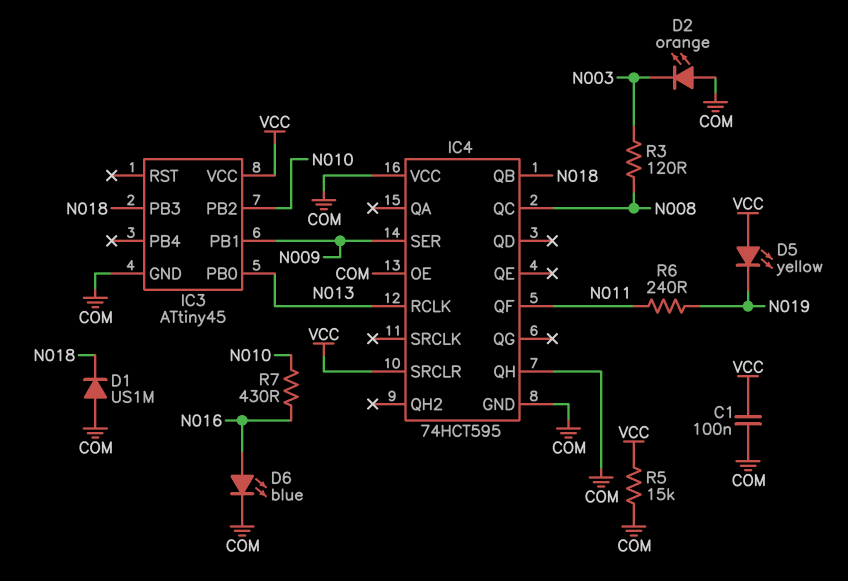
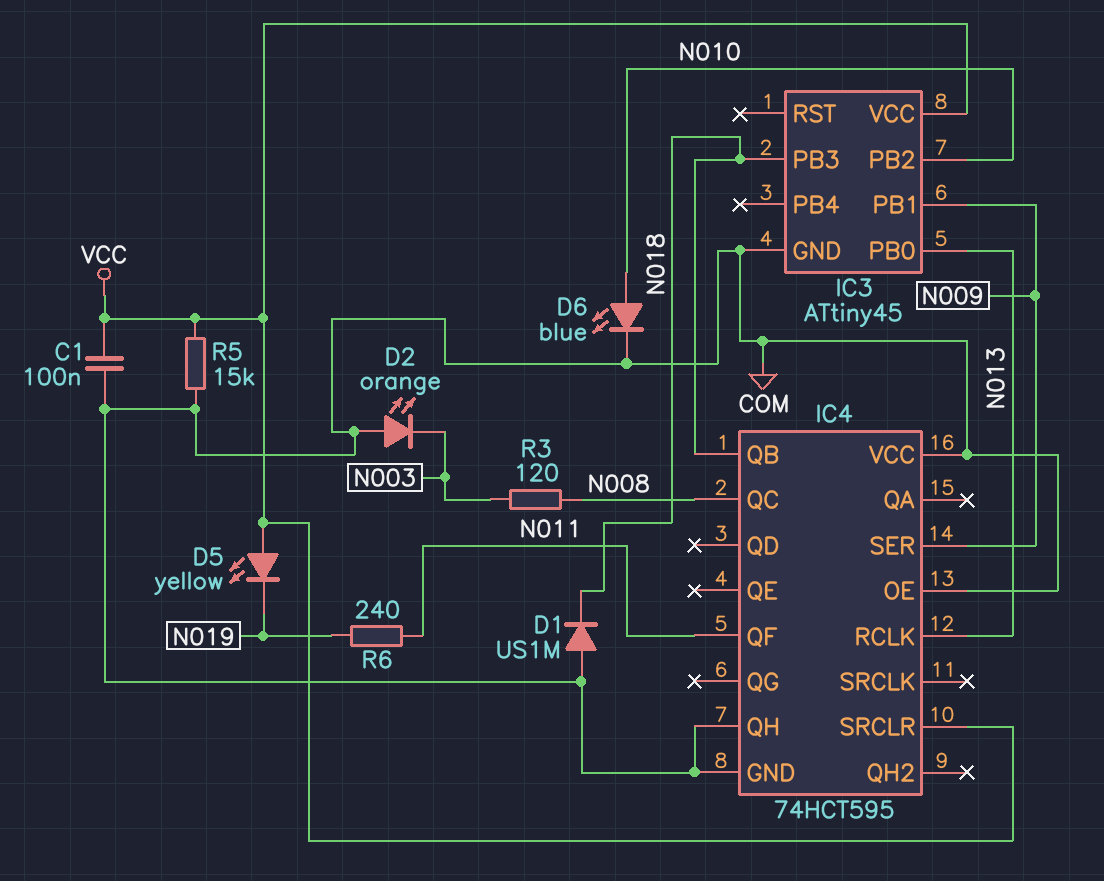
D6: LED blue (A N016, K COM) -> LED blue (A N010, K COM)
R7: 430 (N010, N016) -> none

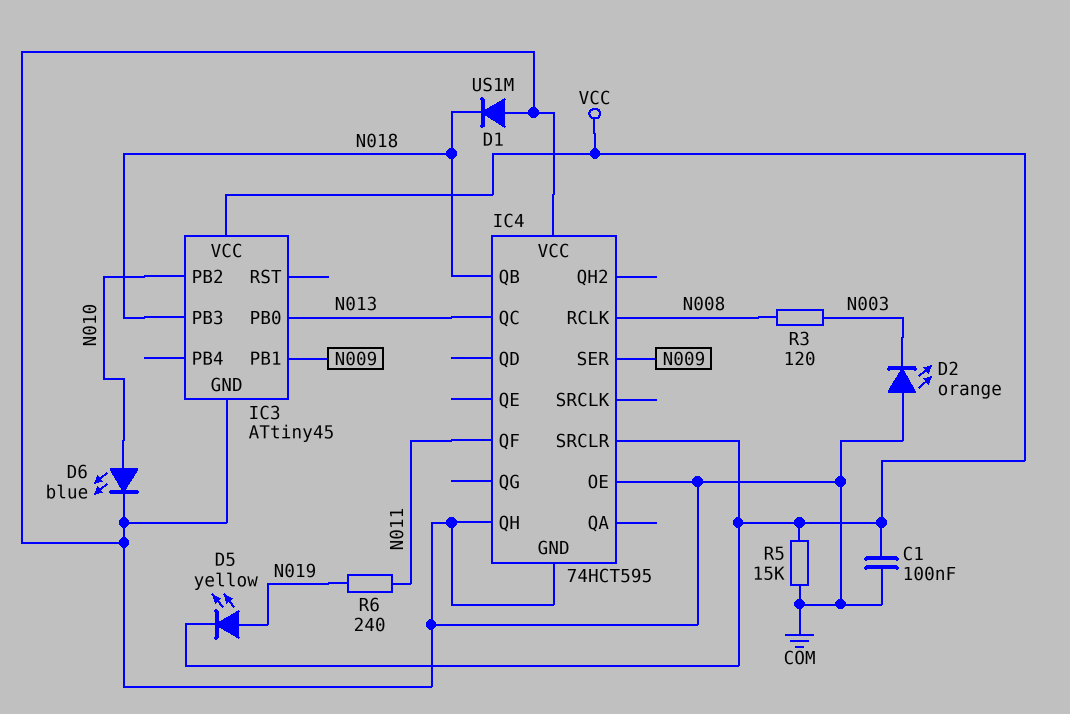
D5: LED yellow (A VCC, K N019) -> LED yellow (A N019, K VCC)
IC4 pin QC: N008 -> N013
IC4 pin RCLK: N013 -> N008

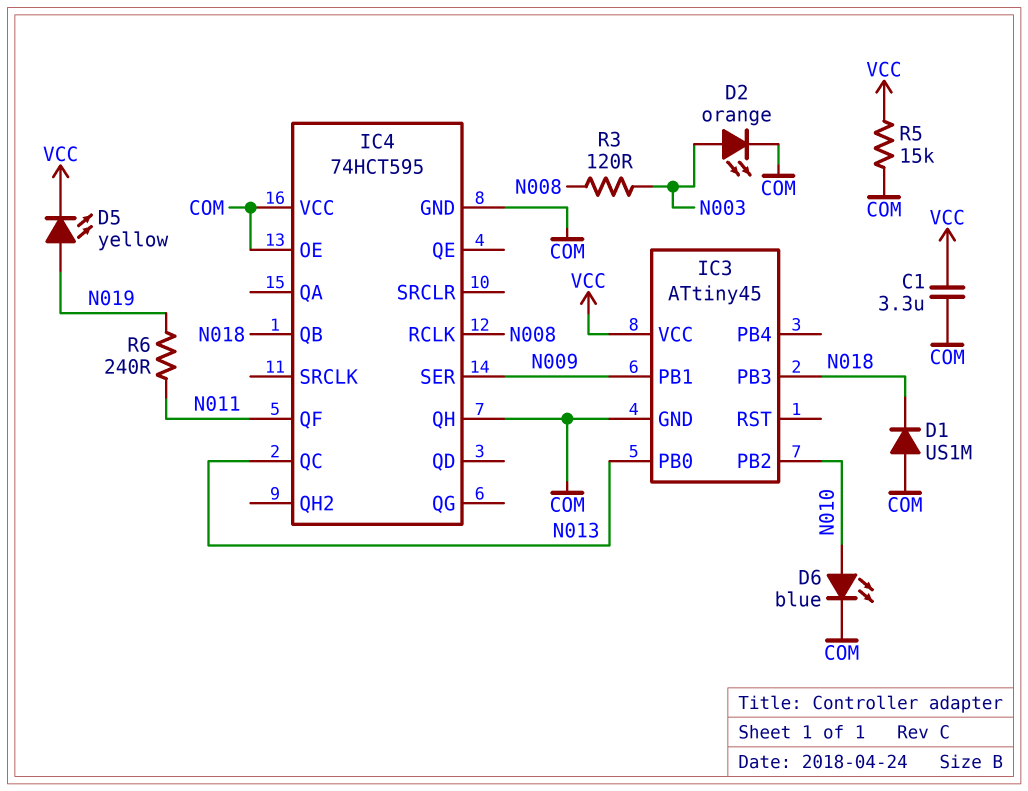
C1: 100nF (COM, VCC) -> 3.3uF (COM, VCC)
D2: LED orange (A COM, K N003) -> LED orange (A N003, K COM)
IC4 pin SRCLR: VCC -> none

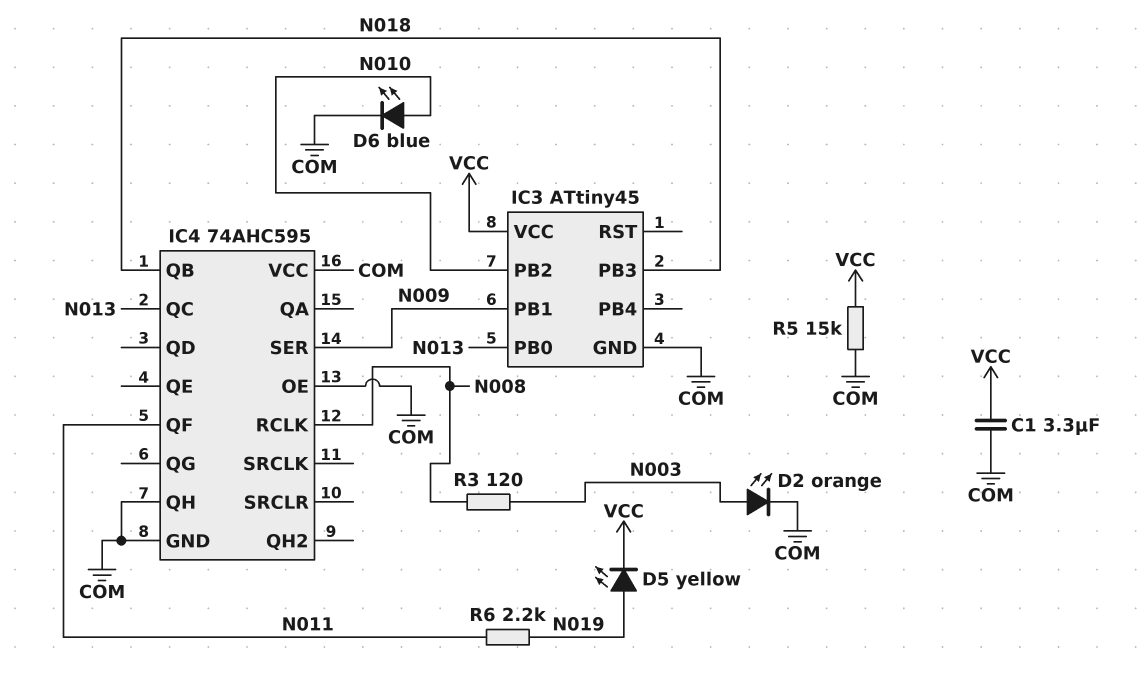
D1: diode US1M (A COM, K N018) -> none
IC4: 74HCT595 -> 74AHC595
R6: 240 (N011, N019) -> 2.2k (N011, N019)

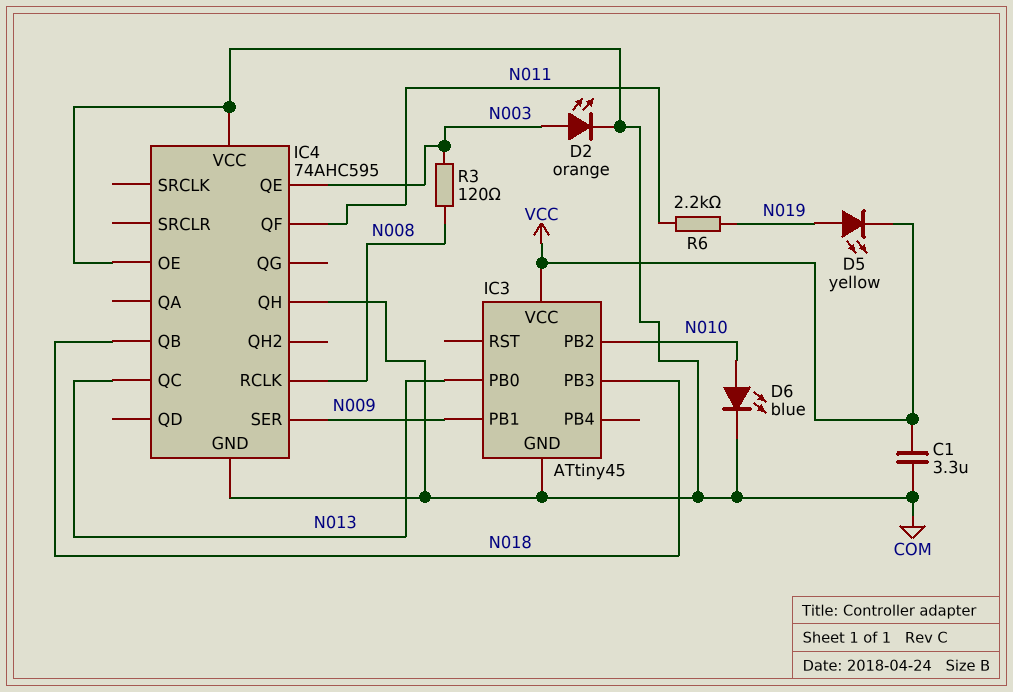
IC4 pin QE: none -> N003
R5: 15k (COM, VCC) -> none

